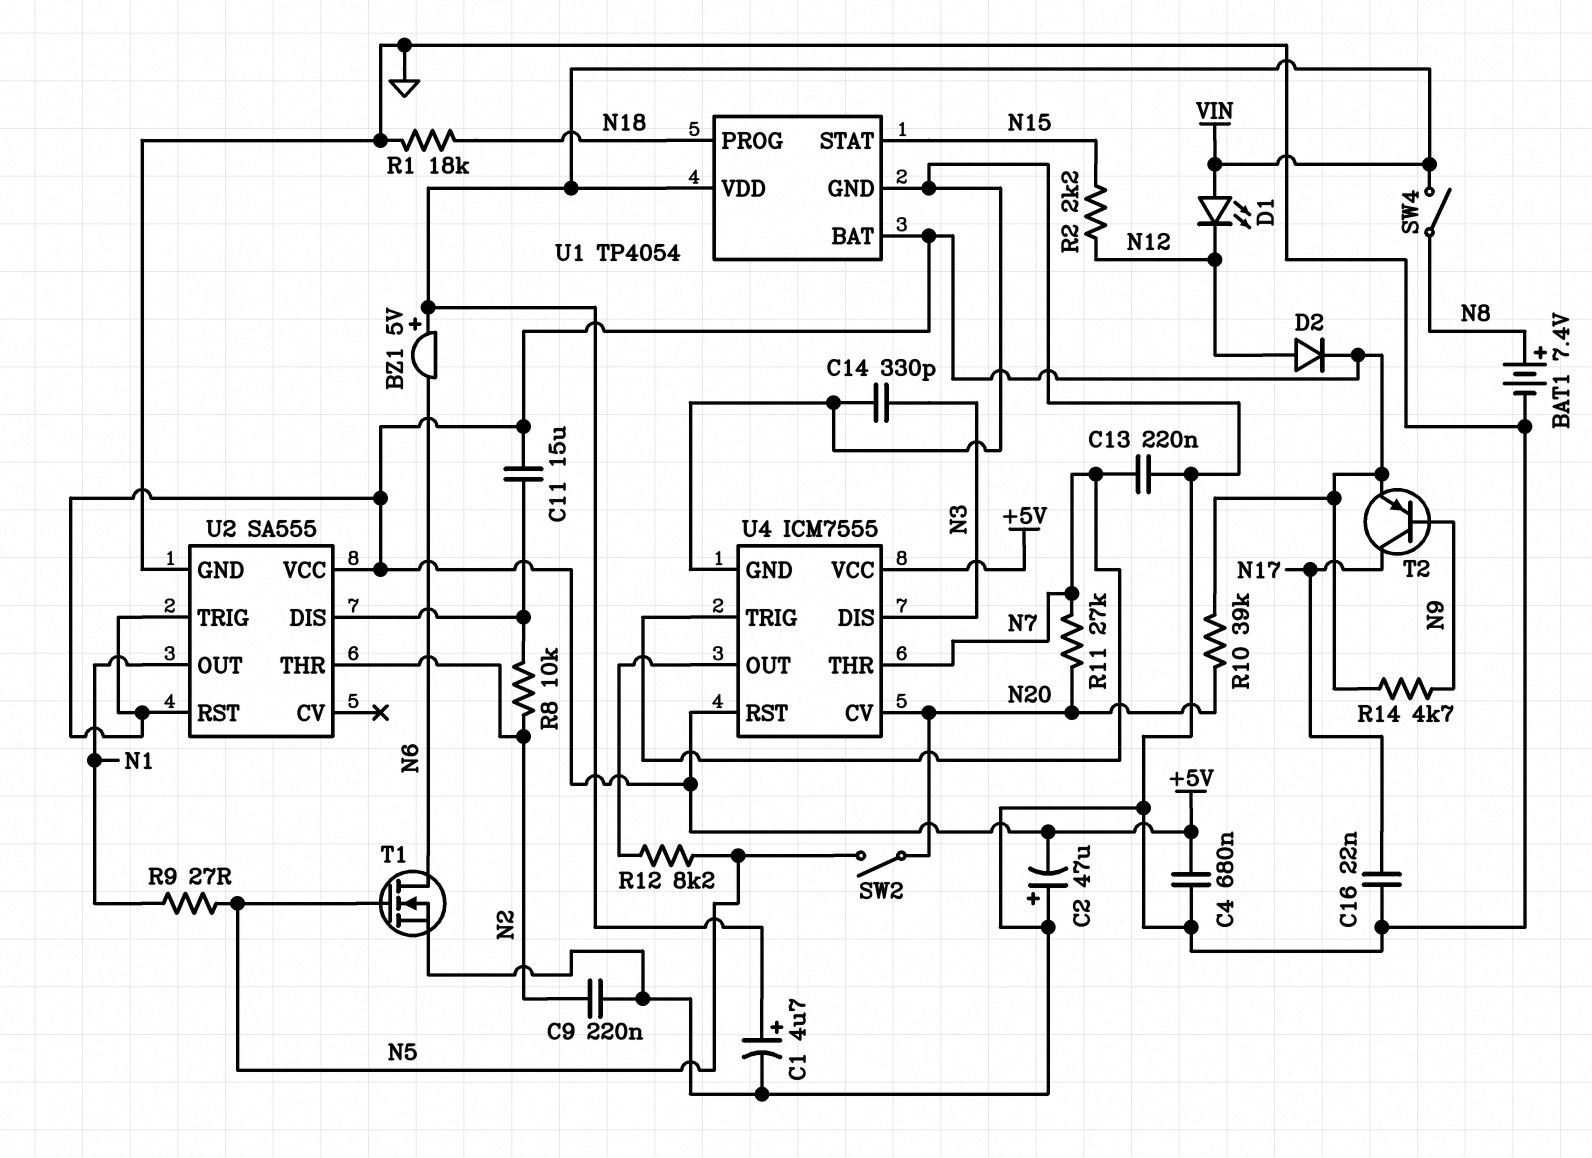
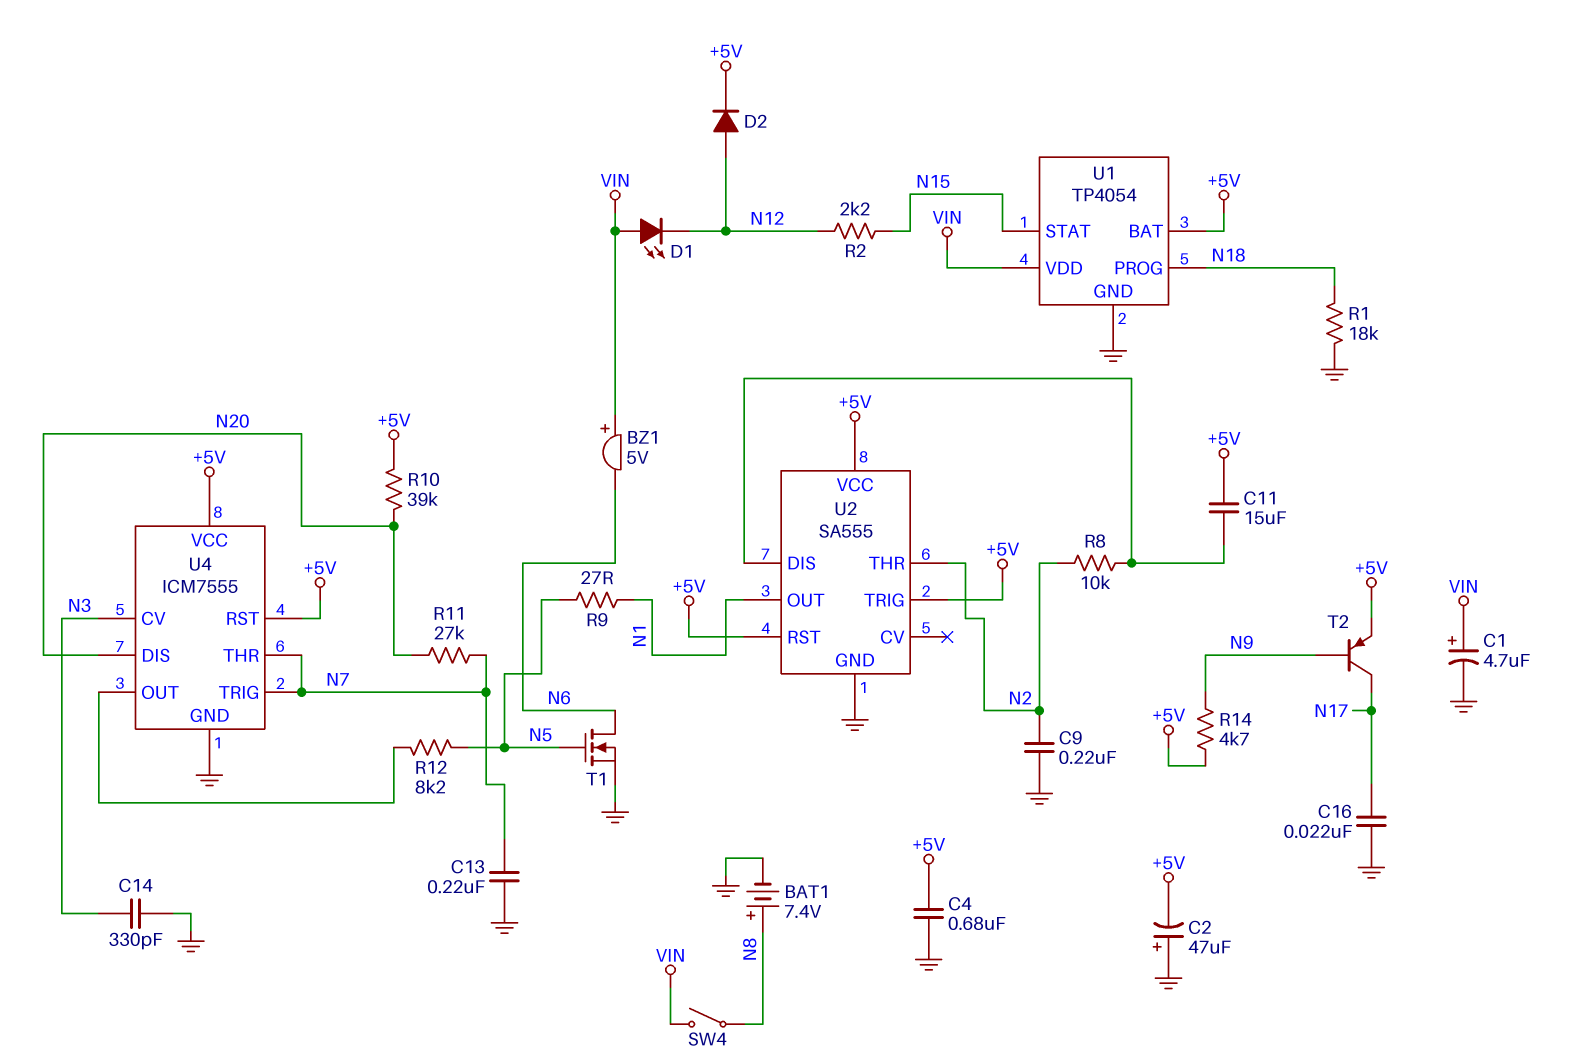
SW2: switch (N5, N20) -> none
U4 pin CV: N20 -> N3
U4 pin DIS: N3 -> N20

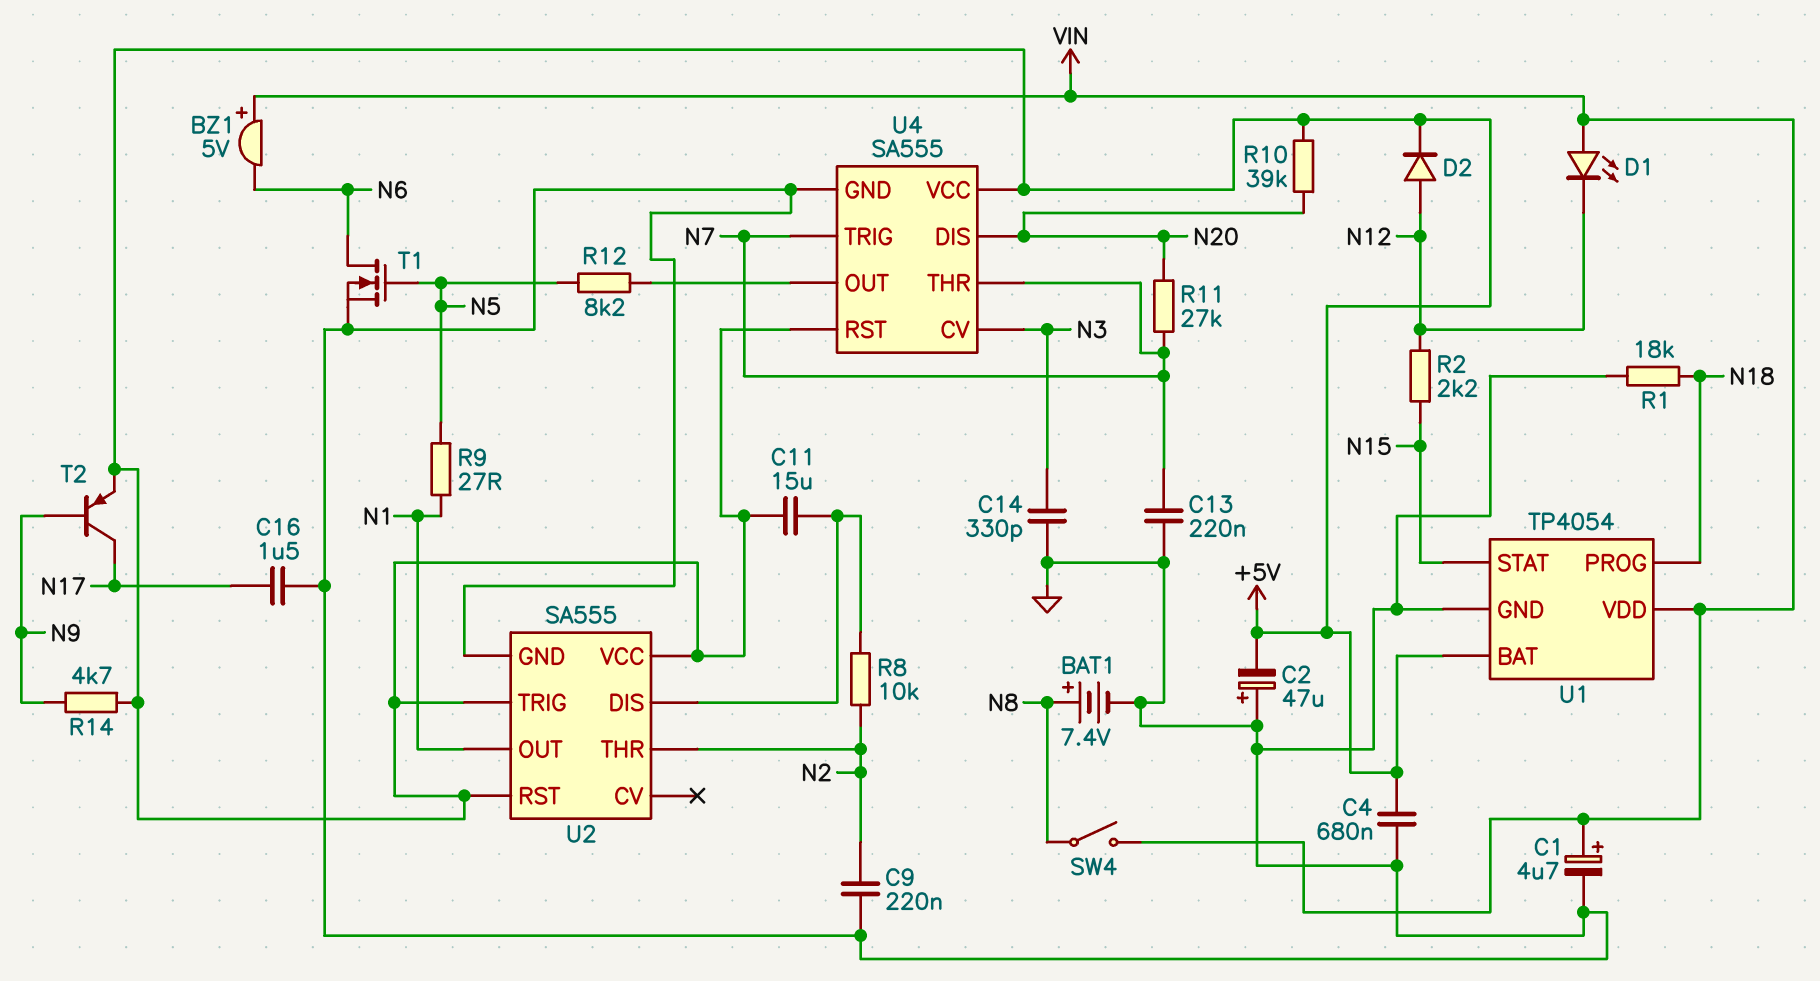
C16: 22nF (GND, N17) -> 1.5uF (GND, N17)
U4: ICM7555 -> SA555

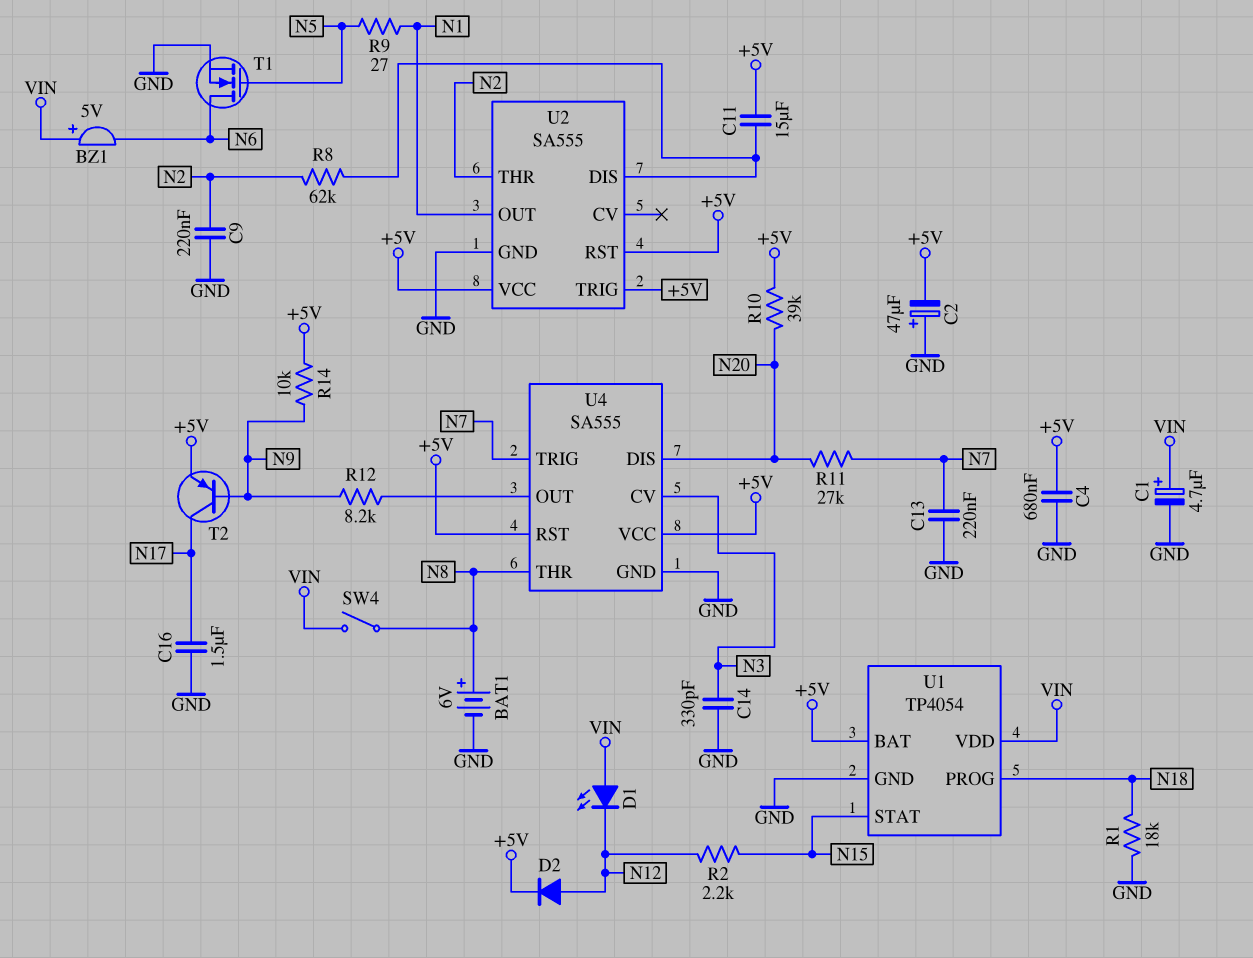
BAT1: 7.4V (plus N8, minus GND) -> 6V (plus N8, minus GND)
R8: 10k (N2, U2/DIS) -> 62k (N2, U2/DIS)
R12: 8.2k (N5, U4/OUT) -> 8.2k (N9, U4/OUT)
R14: 4.7k (+5V, N9) -> 10k (+5V, N9)
U4 pin THR: N7 -> N8

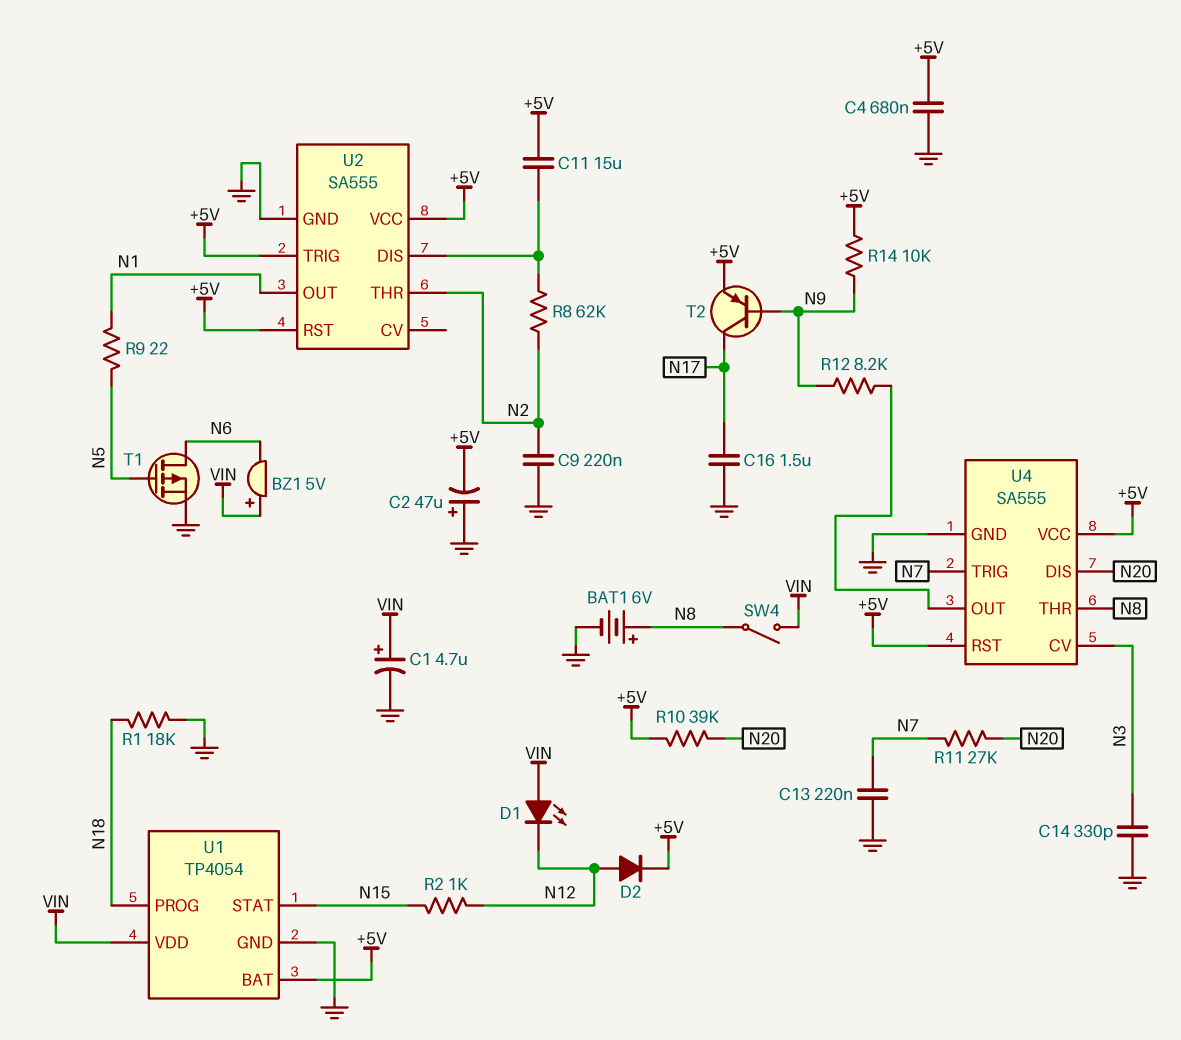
R2: 2.2k (N12, N15) -> 1k (N12, N15)
R9: 27 (N1, N5) -> 22 (N1, N5)
T1: NMOS (G N5, D N6, S GND) -> PMOS (G N5, D N6, S GND)

